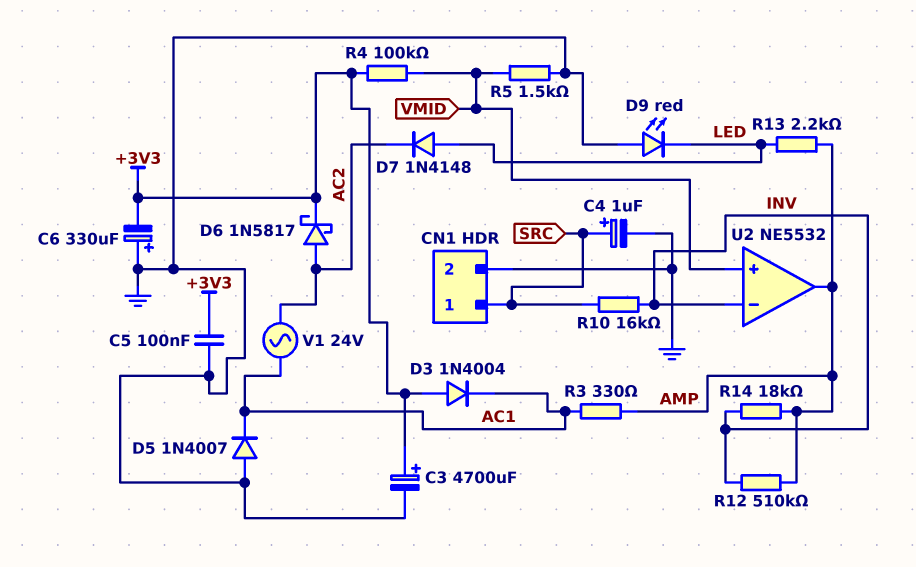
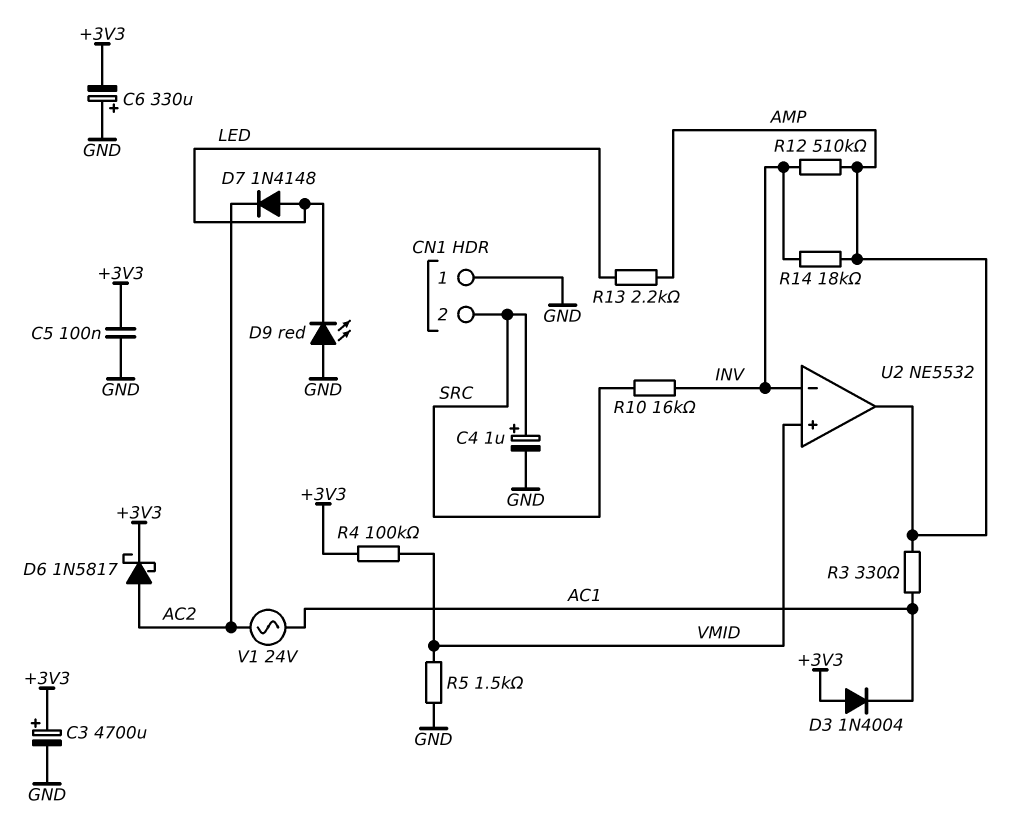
CN1 pin 1: SRC -> GND
CN1 pin 2: GND -> SRC
D5: diode 1N4007 (A GND, K AC1) -> none

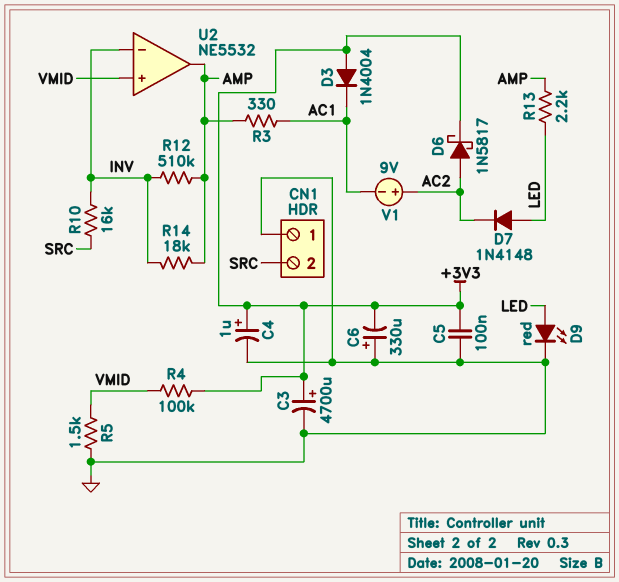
C4: 1uF (plus SRC, minus GND) -> 1uF (plus +3V3, minus GND)
D9: LED red (A GND, K LED) -> LED red (A LED, K GND)
V1: AC 24V (AC1, AC2) -> 9V (plus AC2, minus AC1)

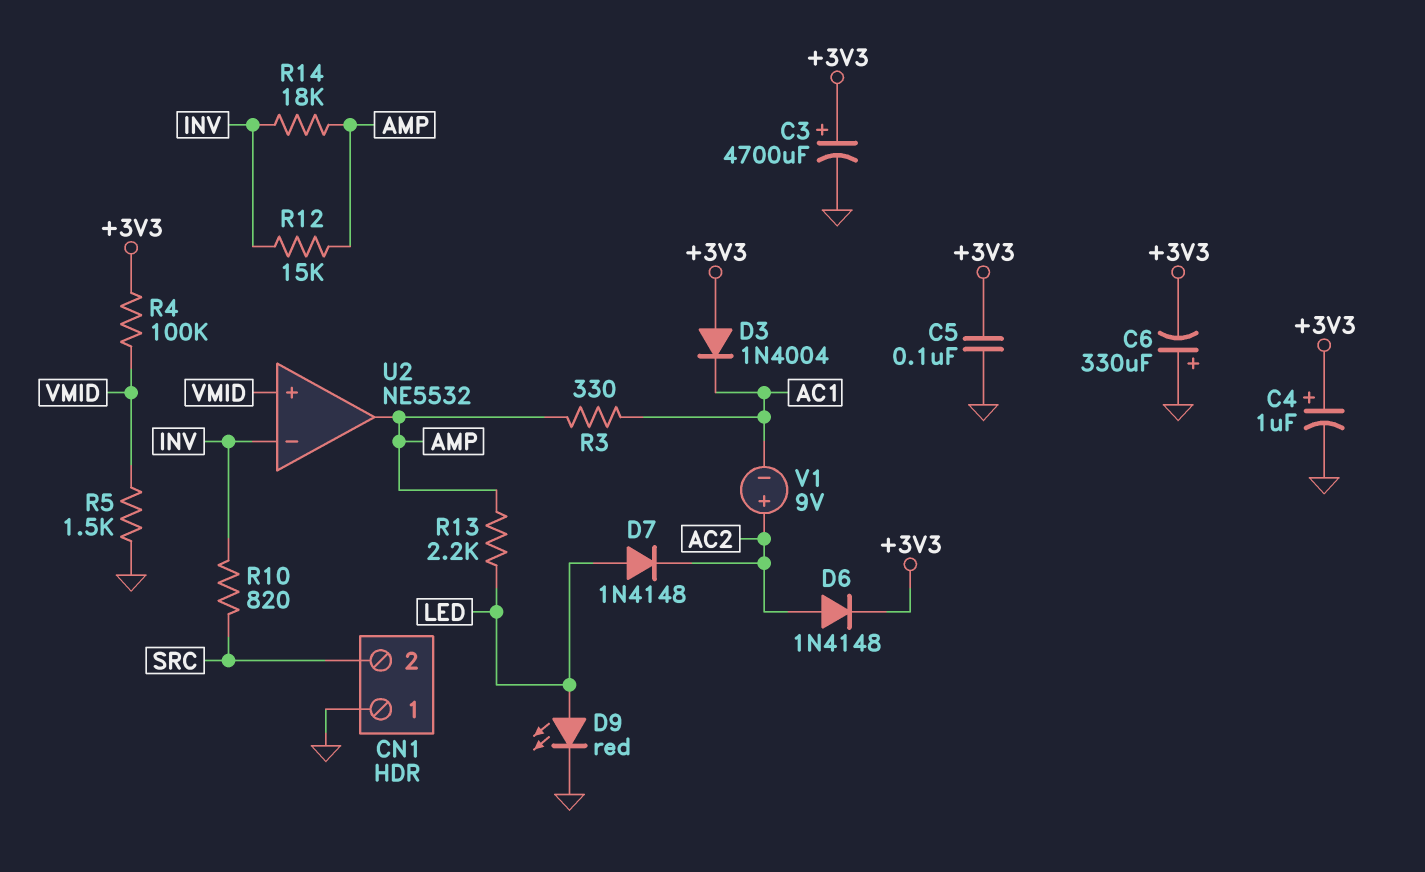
D6: schottky 1N5817 (A AC2, K +3V3) -> diode 1N4148 (A AC2, K +3V3)
R10: 16k (INV, SRC) -> 820 (INV, SRC)
R12: 510k (AMP, INV) -> 15k (AMP, INV)

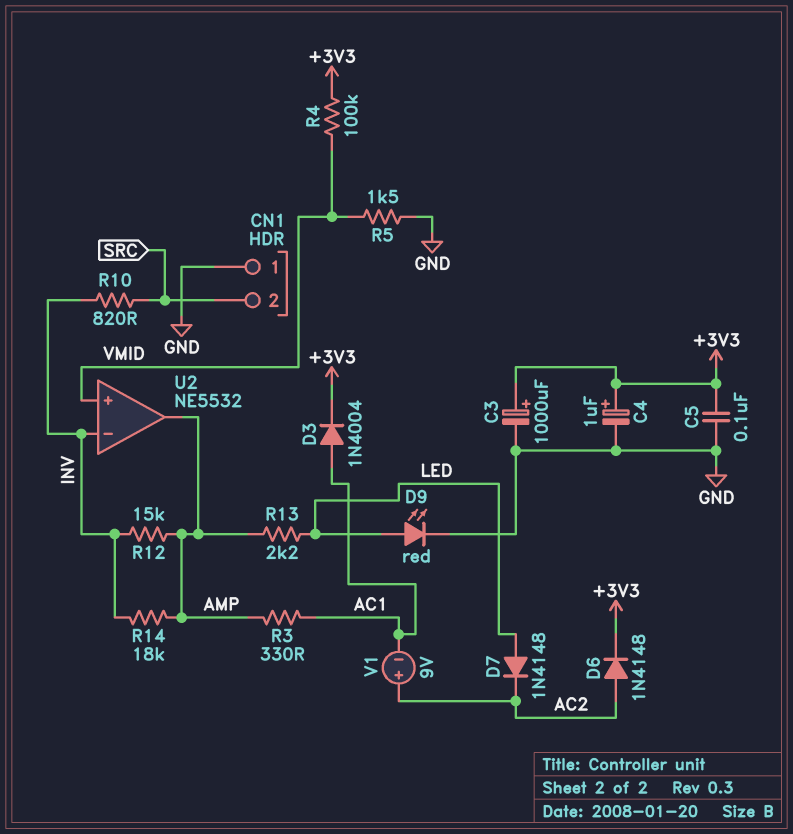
C3: 4700uF (plus +3V3, minus GND) -> 1000uF (plus +3V3, minus GND)
C6: 330uF (plus GND, minus +3V3) -> none
D3: diode 1N4004 (A +3V3, K AC1) -> diode 1N4004 (A AC1, K +3V3)

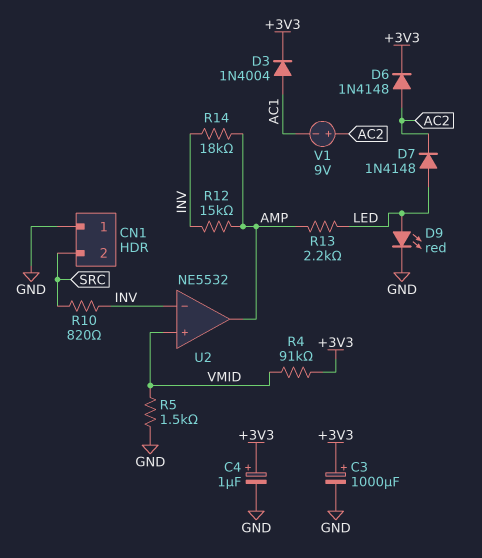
C5: 100nF (+3V3, GND) -> none
R3: 330 (AC1, AMP) -> none
R4: 100k (+3V3, VMID) -> 91k (+3V3, VMID)

